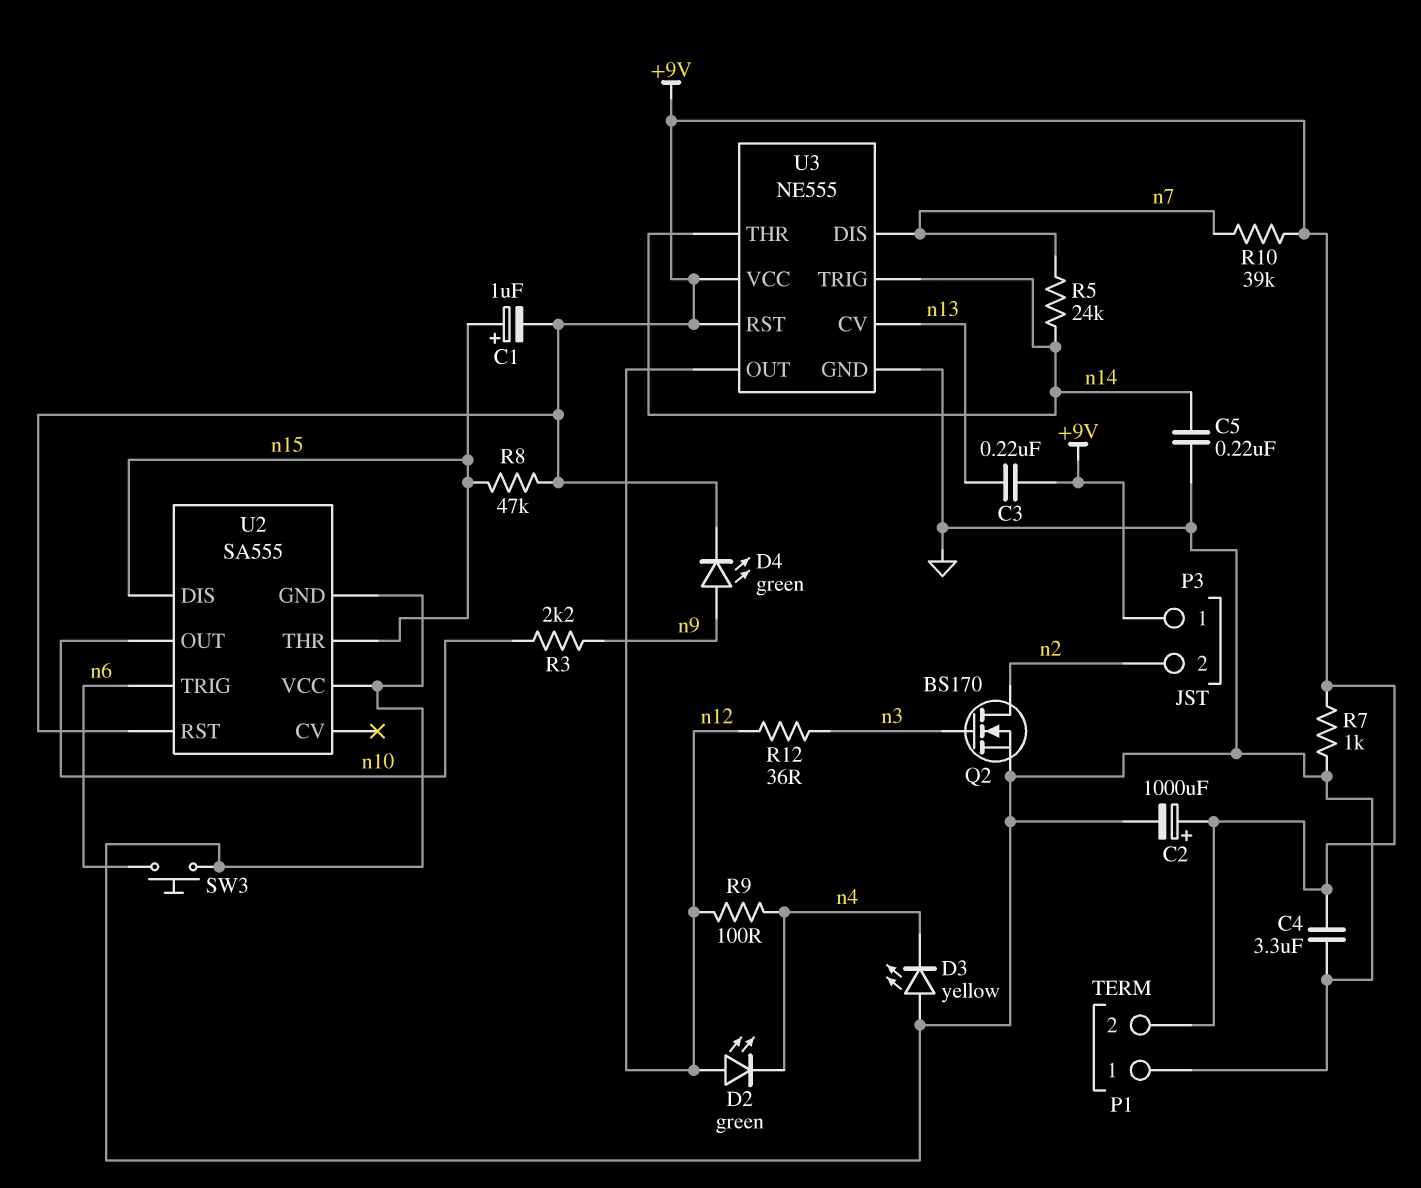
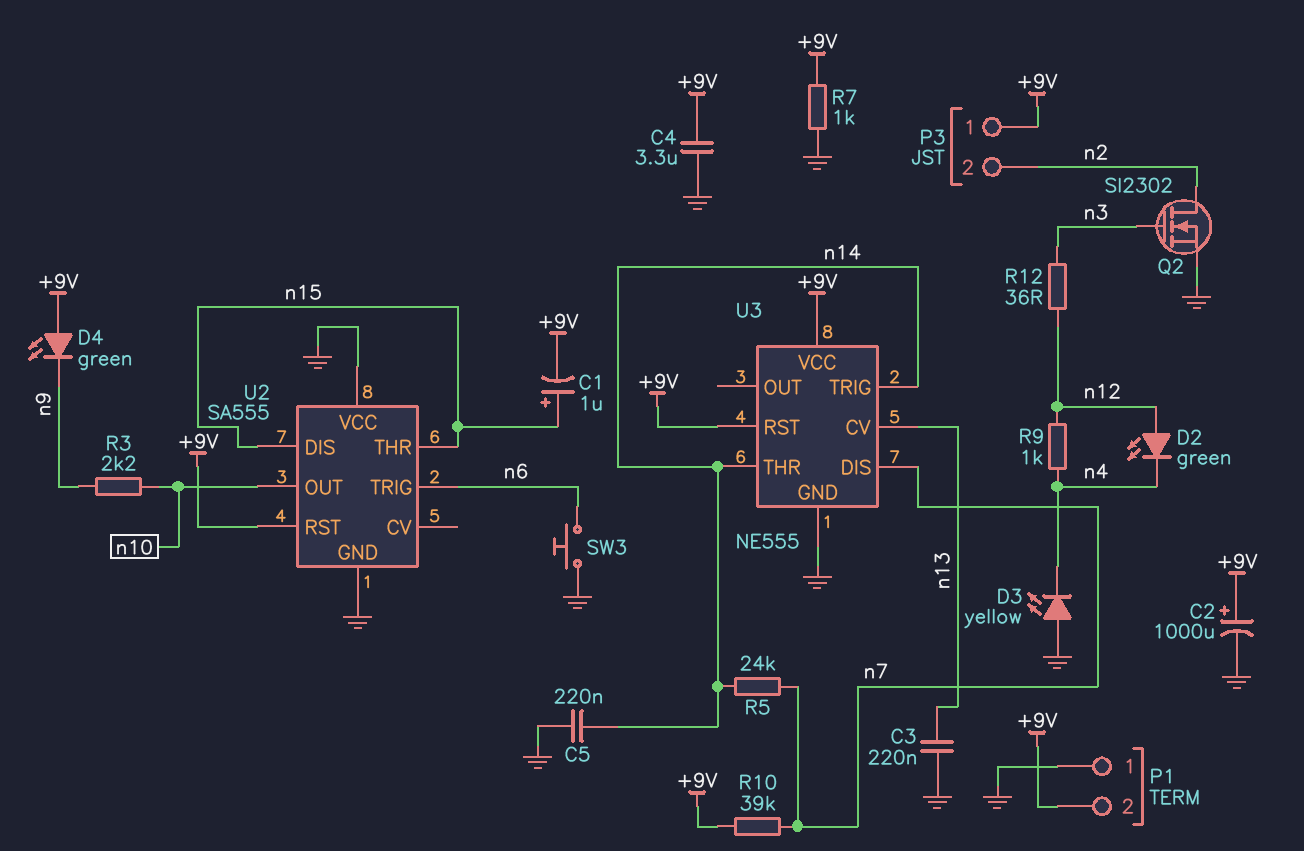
C3: 220nF (+9V, n13) -> 220nF (GND, n13)
D4: LED green (A n9, K +9V) -> LED green (A +9V, K n9)
Q2: NMOS BS170 (G n3, D n2, S GND) -> NMOS SI2302 (G n3, D n2, S GND)
R8: 47k (+9V, n15) -> none
R9: 100 (n4, n12) -> 1k (n4, n12)
U3 pin OUT: n12 -> none

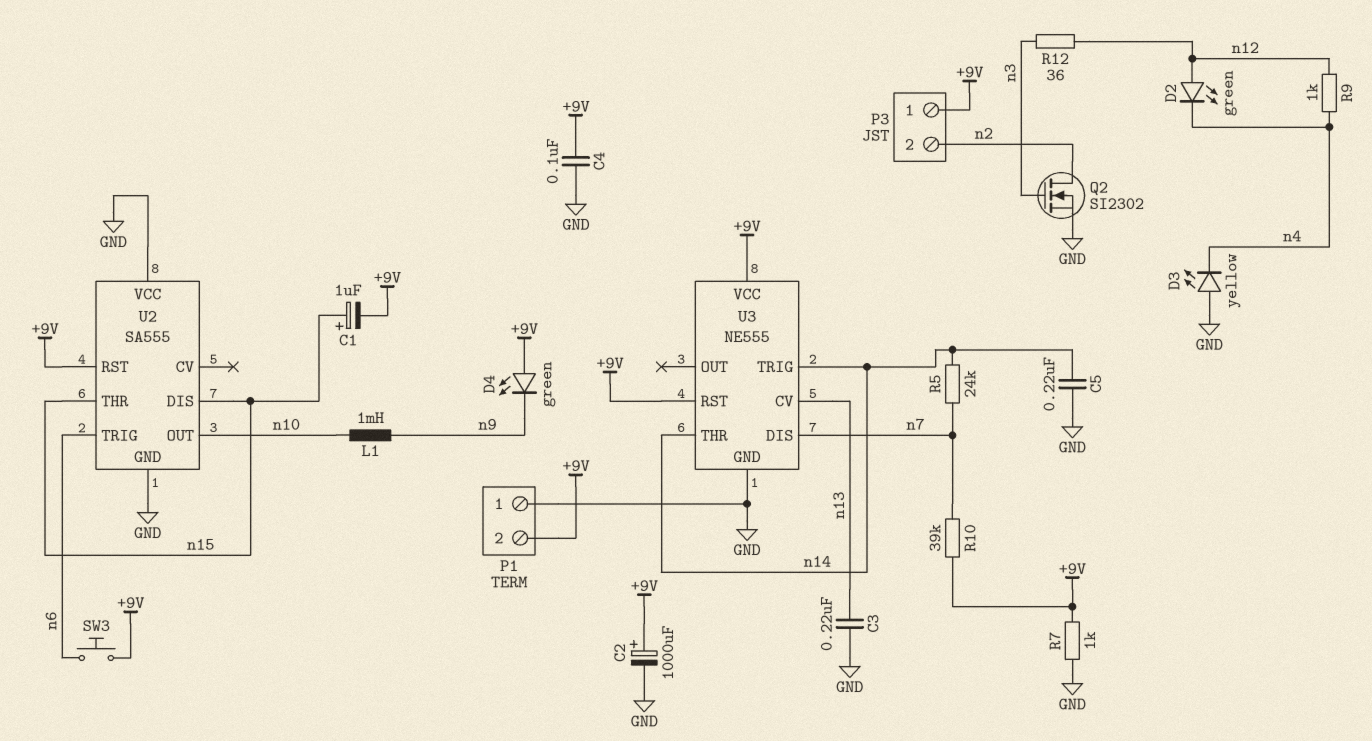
C4: 3.3uF (+9V, GND) -> 100nF (+9V, GND)
L1: none -> 1mH (n9, n10)
R3: 2.2k (n9, n10) -> none
SW3: button (GND, n6) -> button (+9V, n6)

